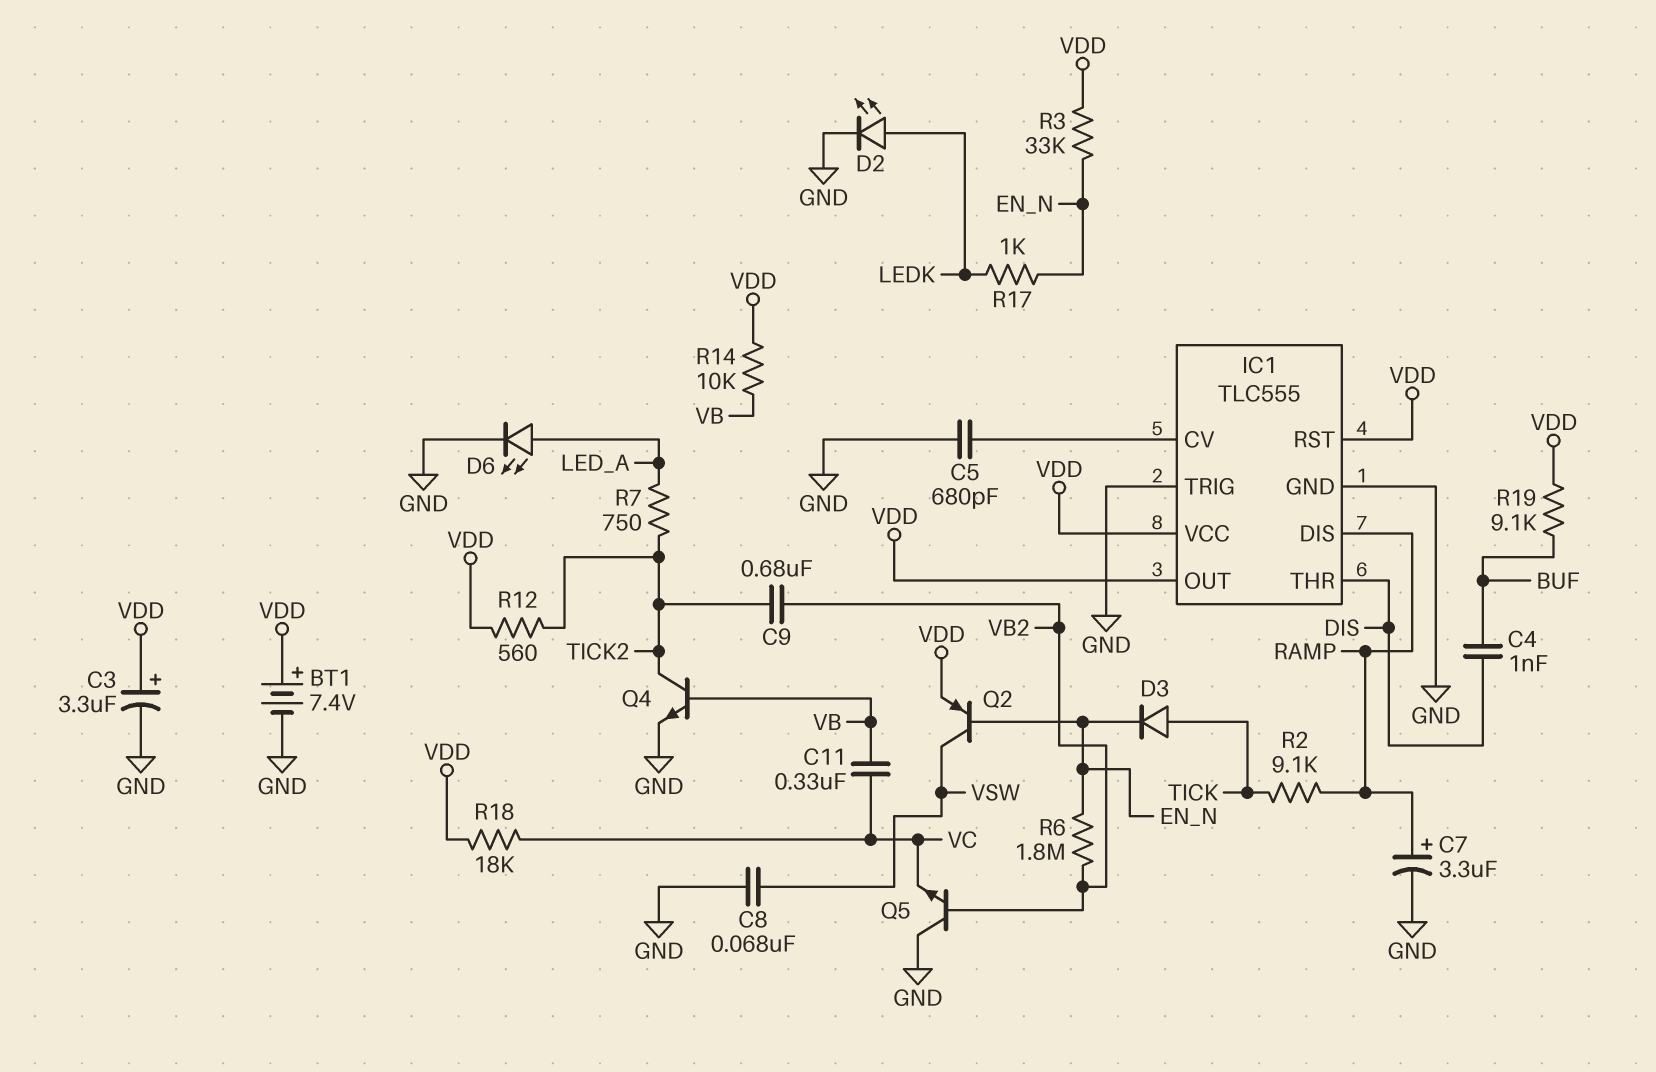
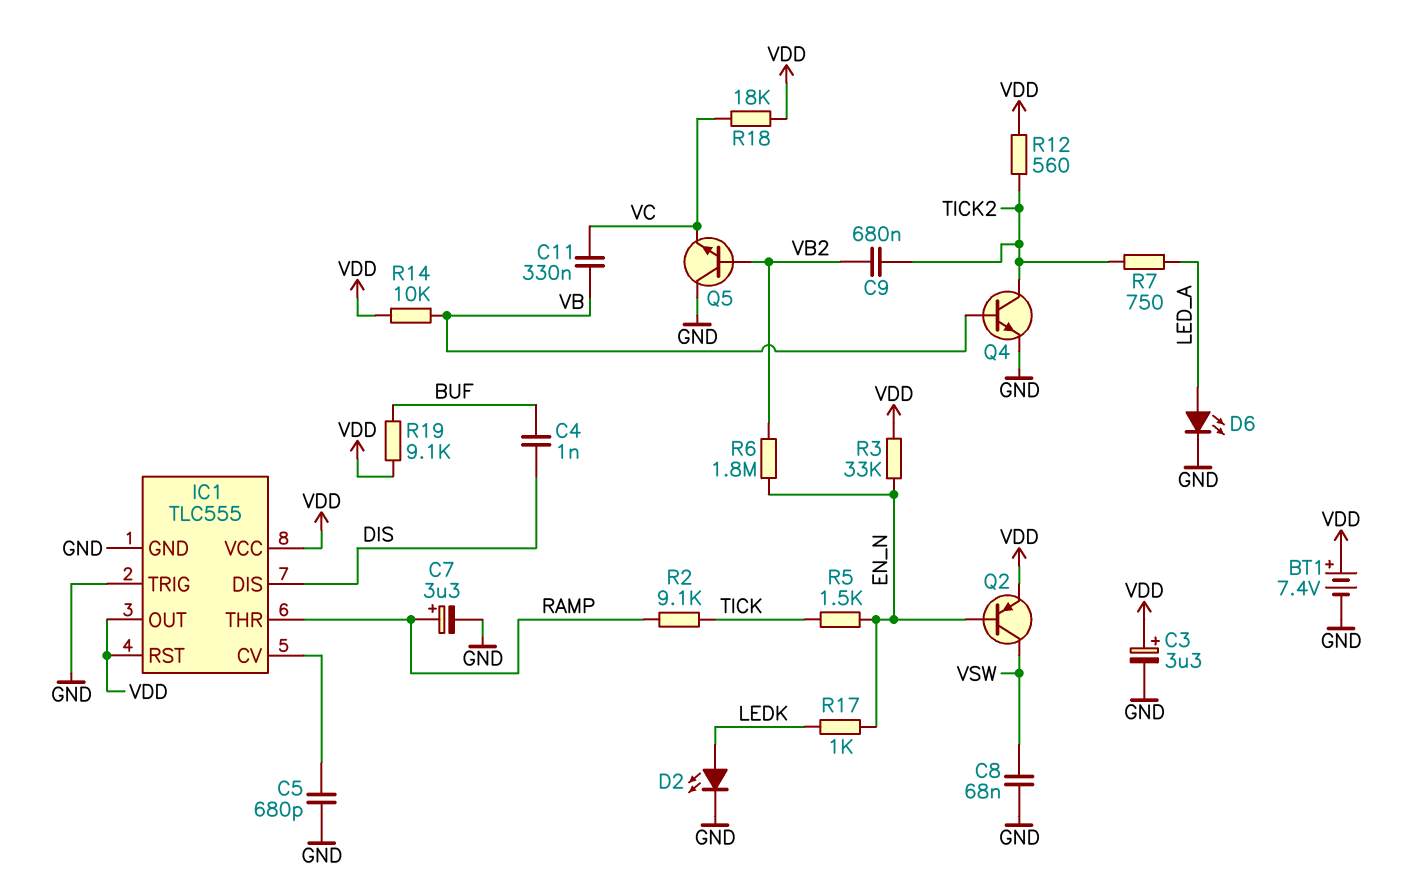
D3: diode (A TICK, K EN_N) -> none
IC1 pin DIS: RAMP -> DIS
IC1 pin THR: DIS -> RAMP
R5: none -> 1.5k (EN_N, TICK)

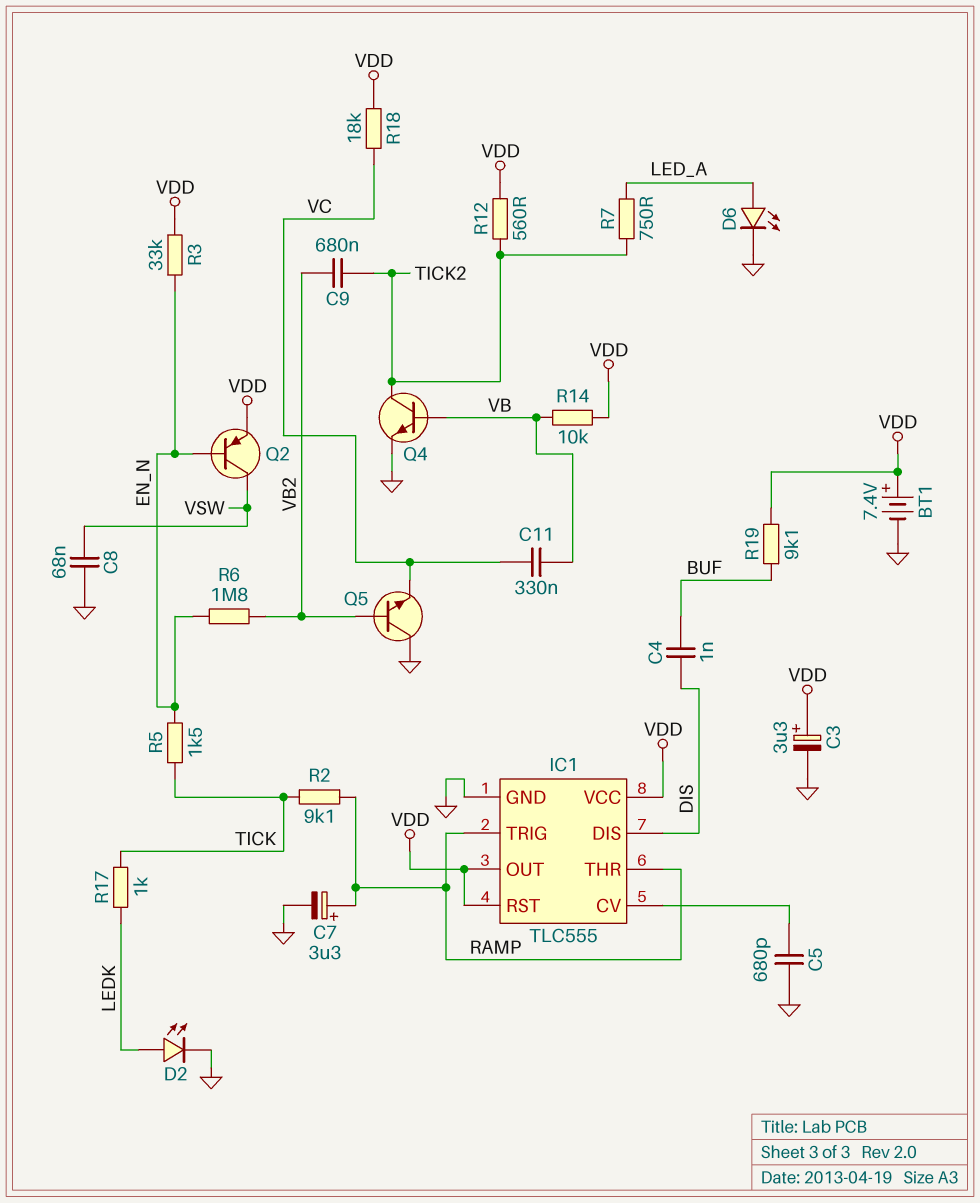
IC1 pin TRIG: GND -> RAMP
R17: 1k (EN_N, LEDK) -> 1k (LEDK, TICK)

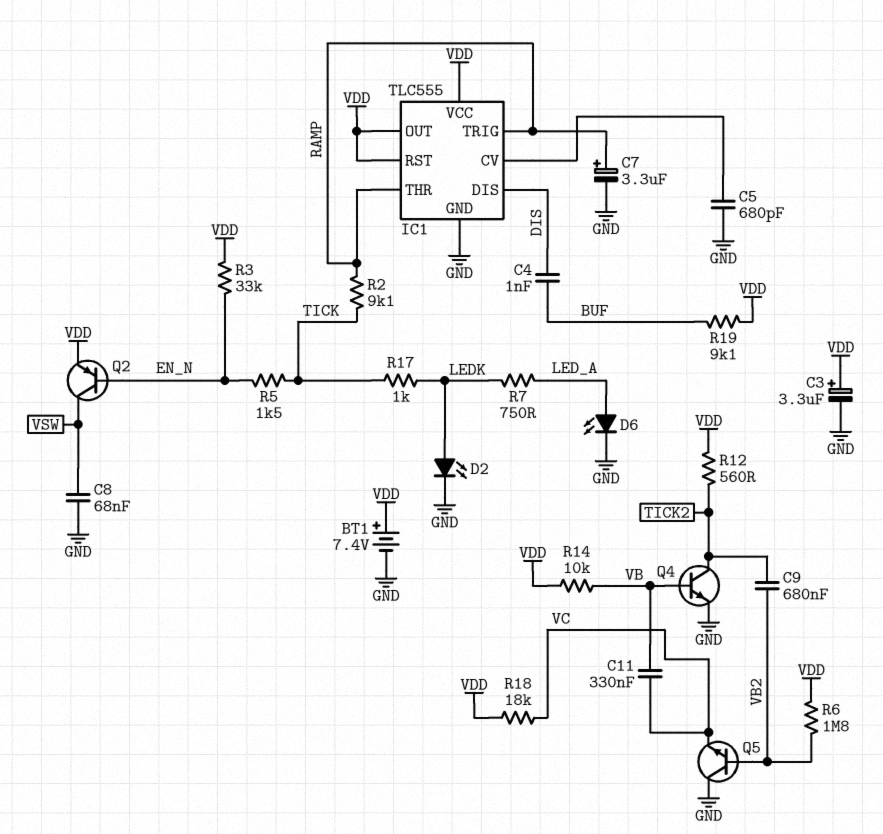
R6: 1.8M (EN_N, VB2) -> 1.8M (VB2, VDD)
R7: 750 (LED_A, TICK2) -> 750 (LEDK, LED_A)

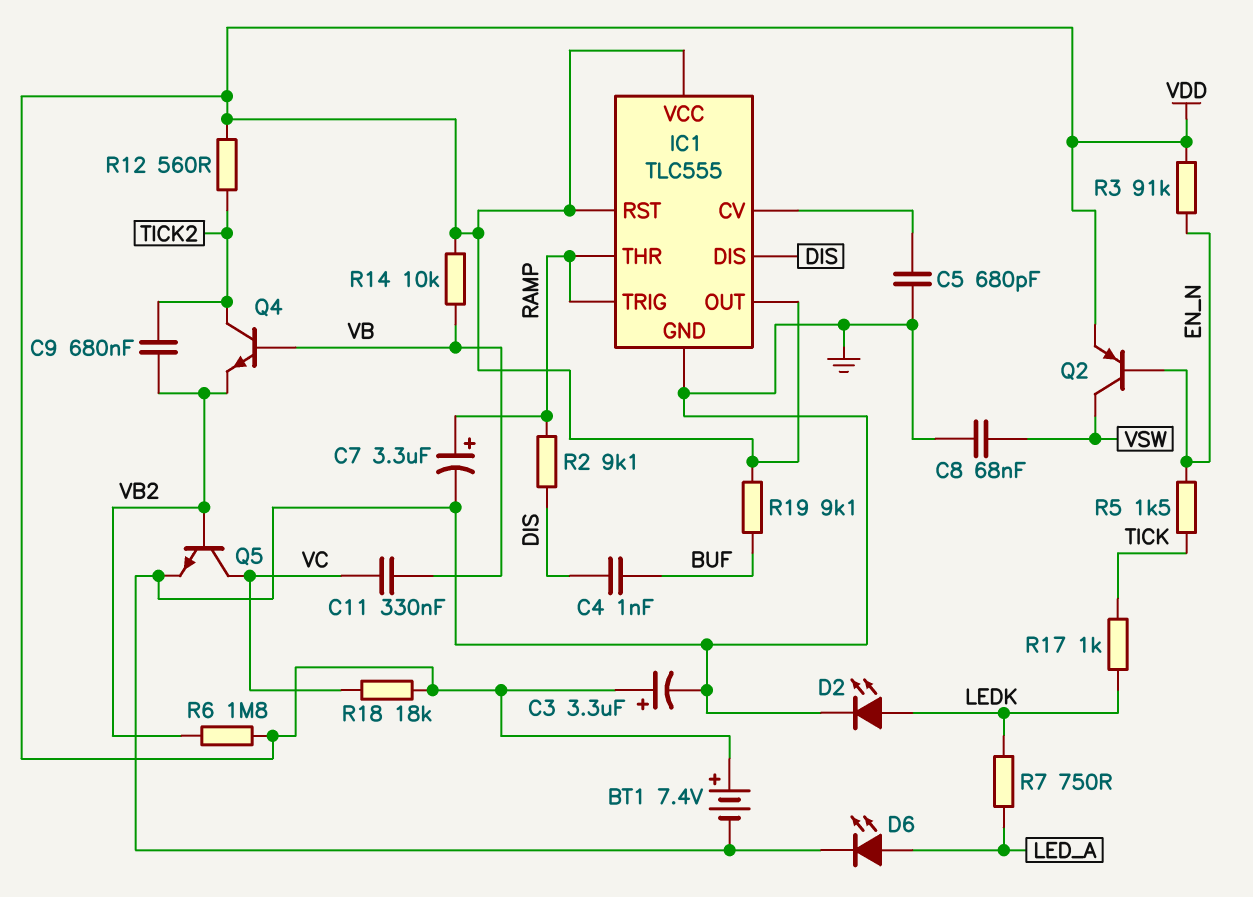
Q4: NPN (B VB, C TICK2, E GND) -> NPN (B VB, C TICK2, E VB2)
Q5: NPN (B VB2, C GND, E VC) -> NPN (B VB2, C VC, E GND)
R2: 9.1k (RAMP, TICK) -> 9.1k (DIS, RAMP)
R3: 33k (EN_N, VDD) -> 91k (EN_N, VDD)

